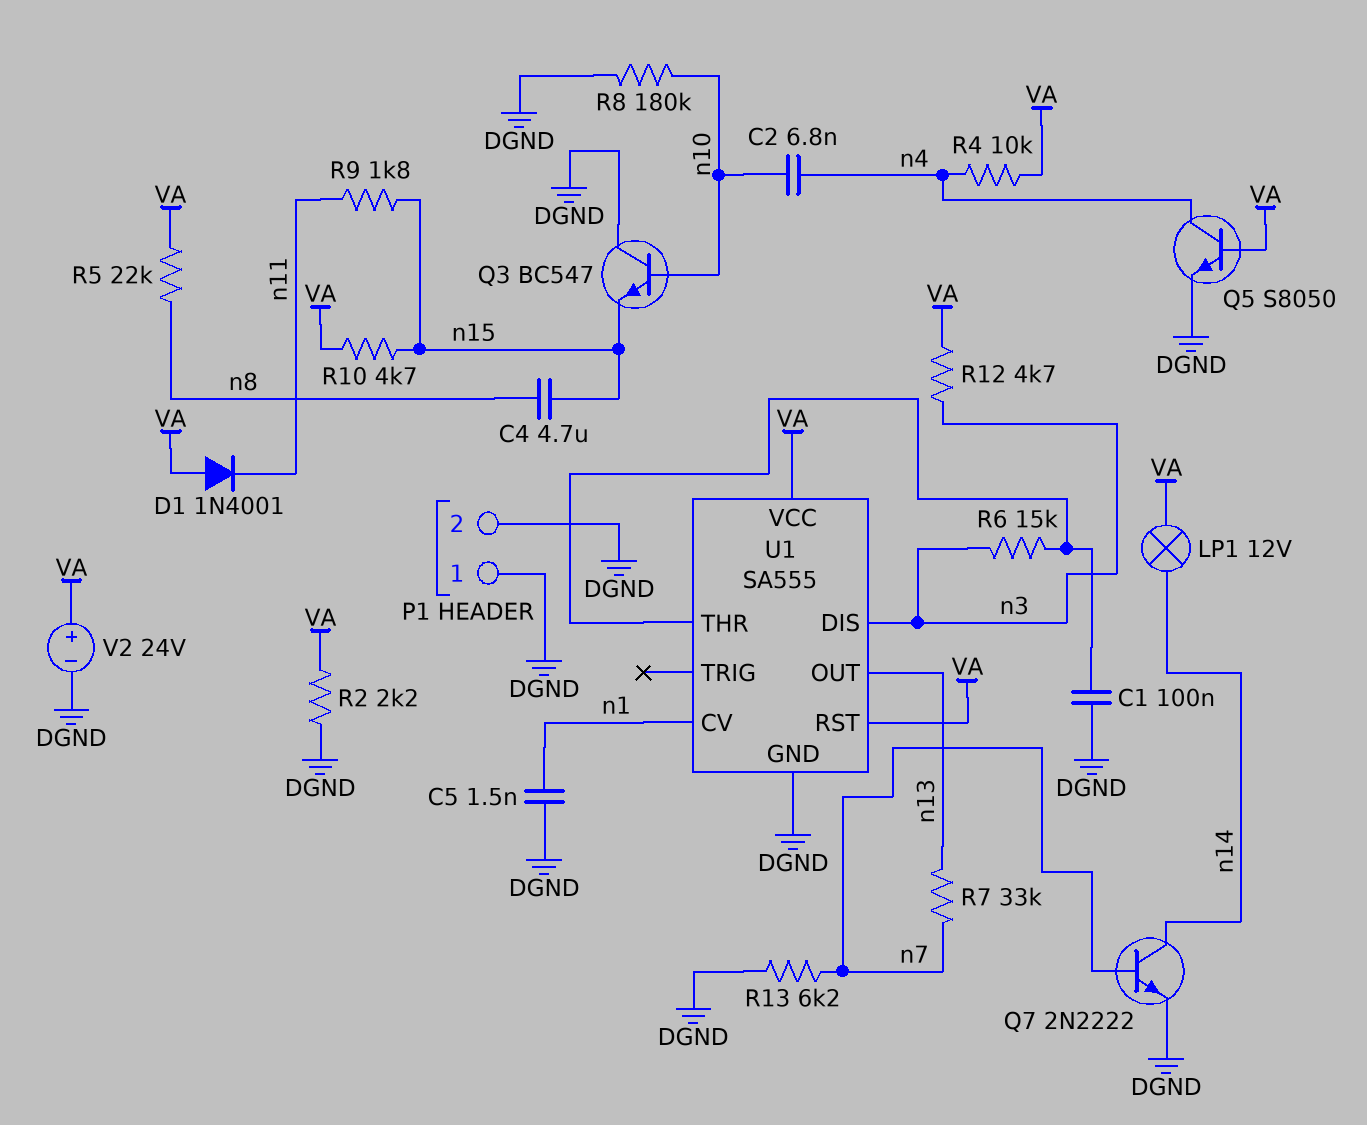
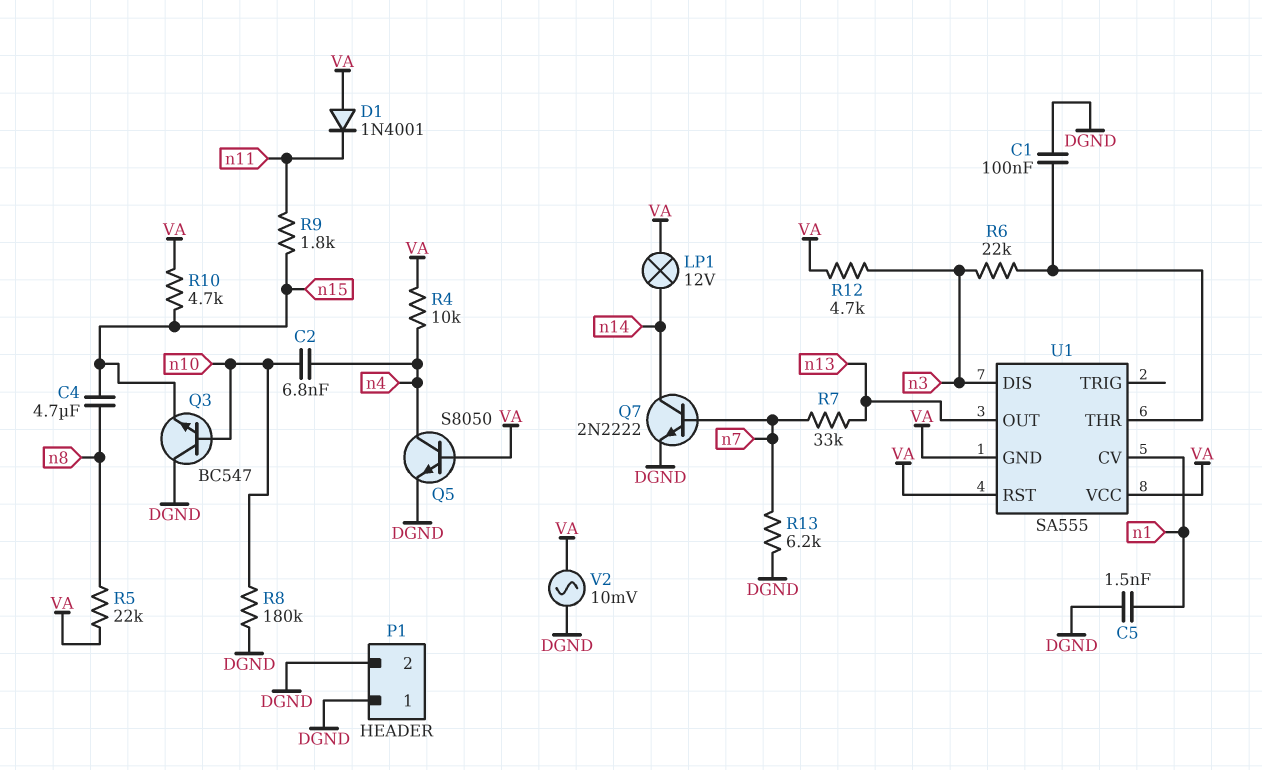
R2: 2.2k (DGND, VA) -> none
R6: 15k (U1/THR, n3) -> 22k (U1/THR, n3)
U1 pin GND: DGND -> VA
V2: 24V (plus VA, minus DGND) -> AC 10mV (DGND, VA)

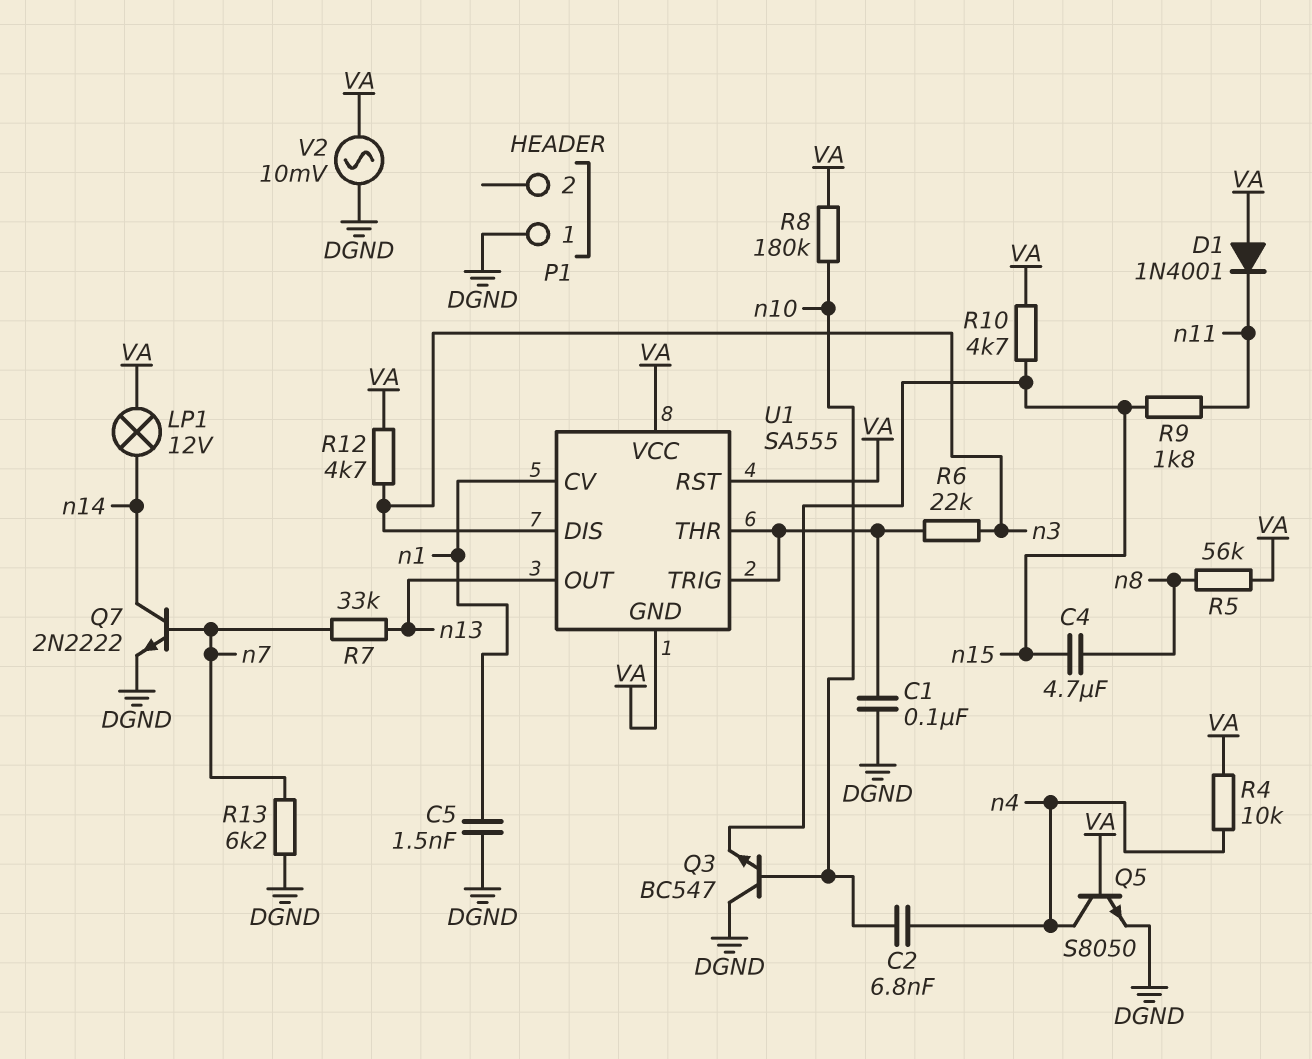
P1 pin 2: DGND -> none
R5: 22k (VA, n8) -> 56k (VA, n8)
R8: 180k (DGND, n10) -> 180k (VA, n10)
U1 pin TRIG: none -> U1/THR

